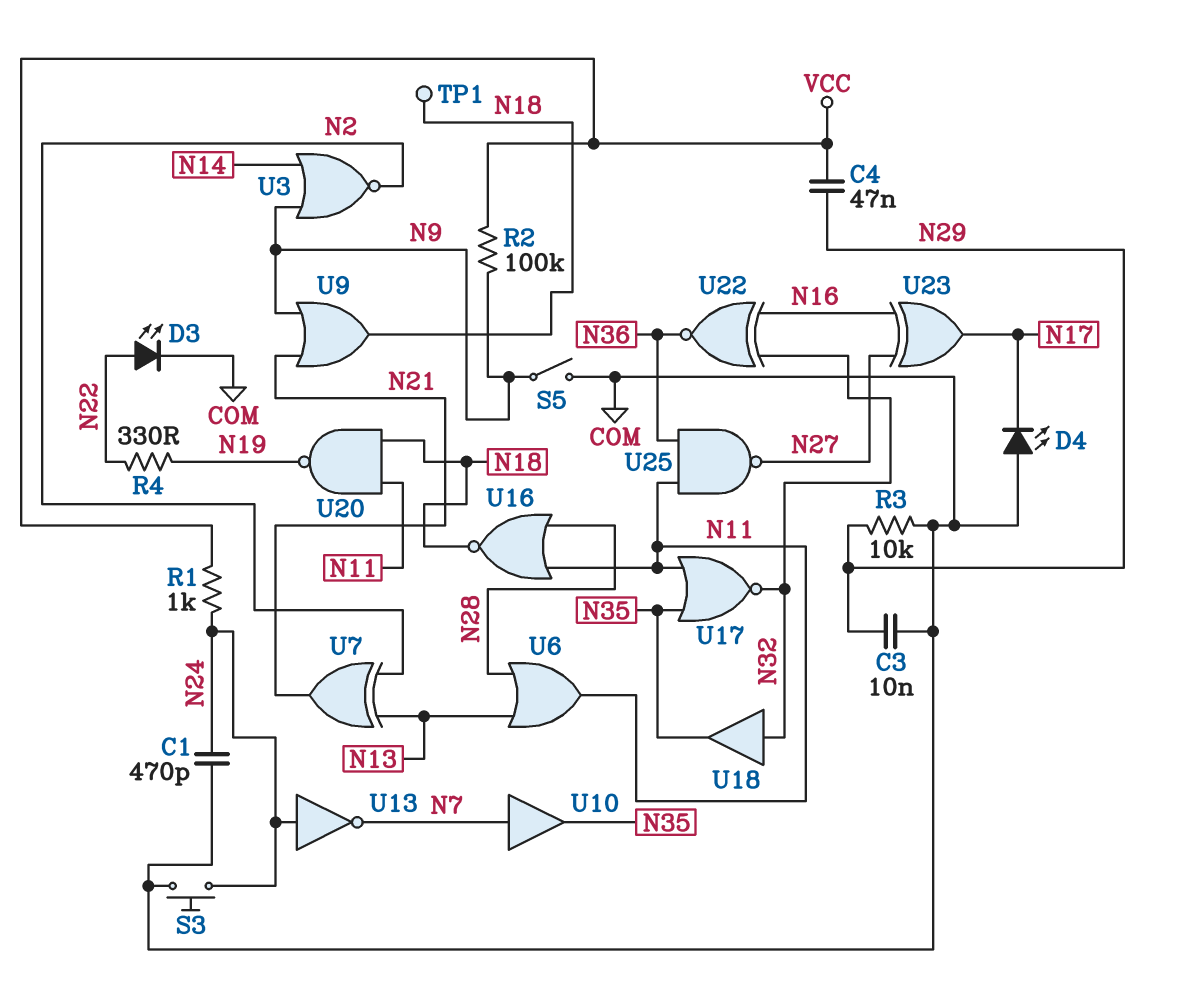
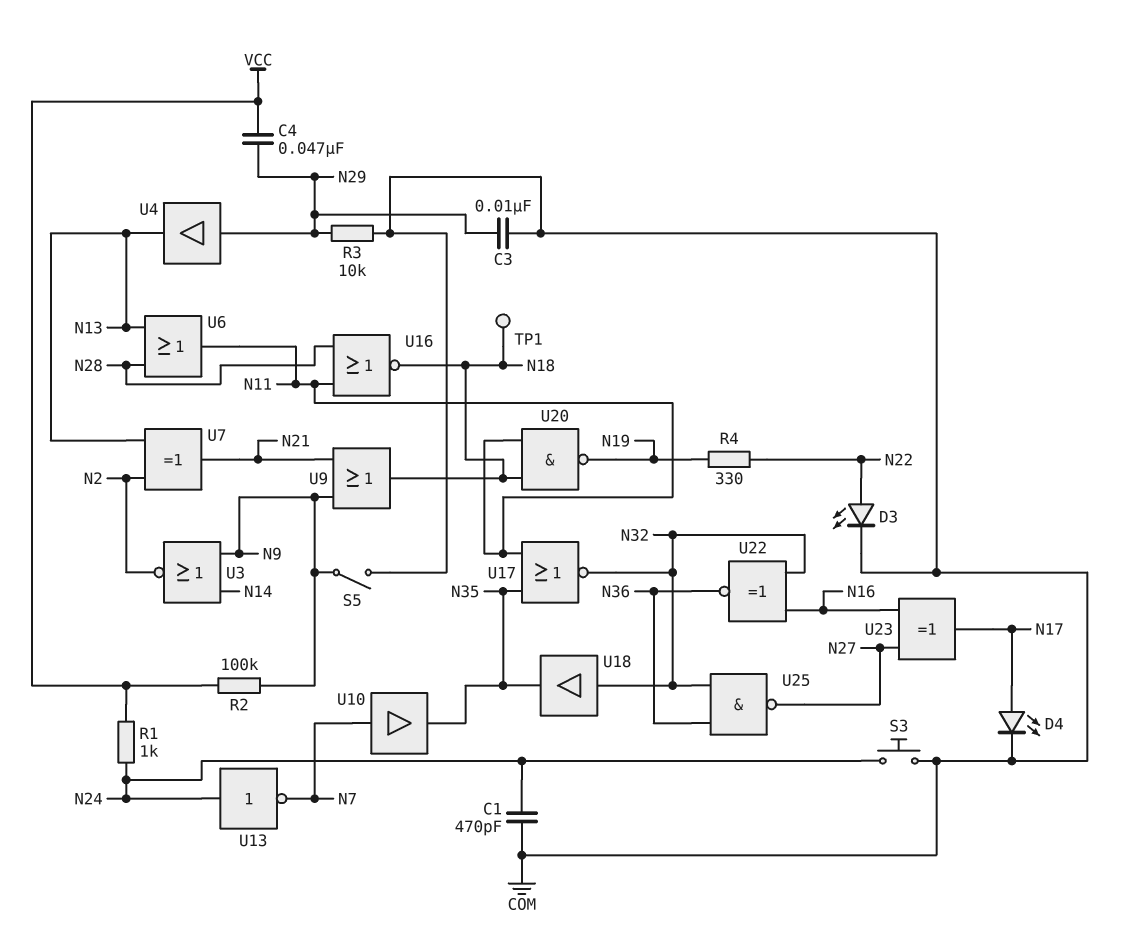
D4: LED (A COM, K N17) -> LED (A N17, K COM)
U4: none -> buffer (in N29, out N13)
U25: NAND (in N11, in N36, out N27) -> NAND (in N32, in N36, out N27)

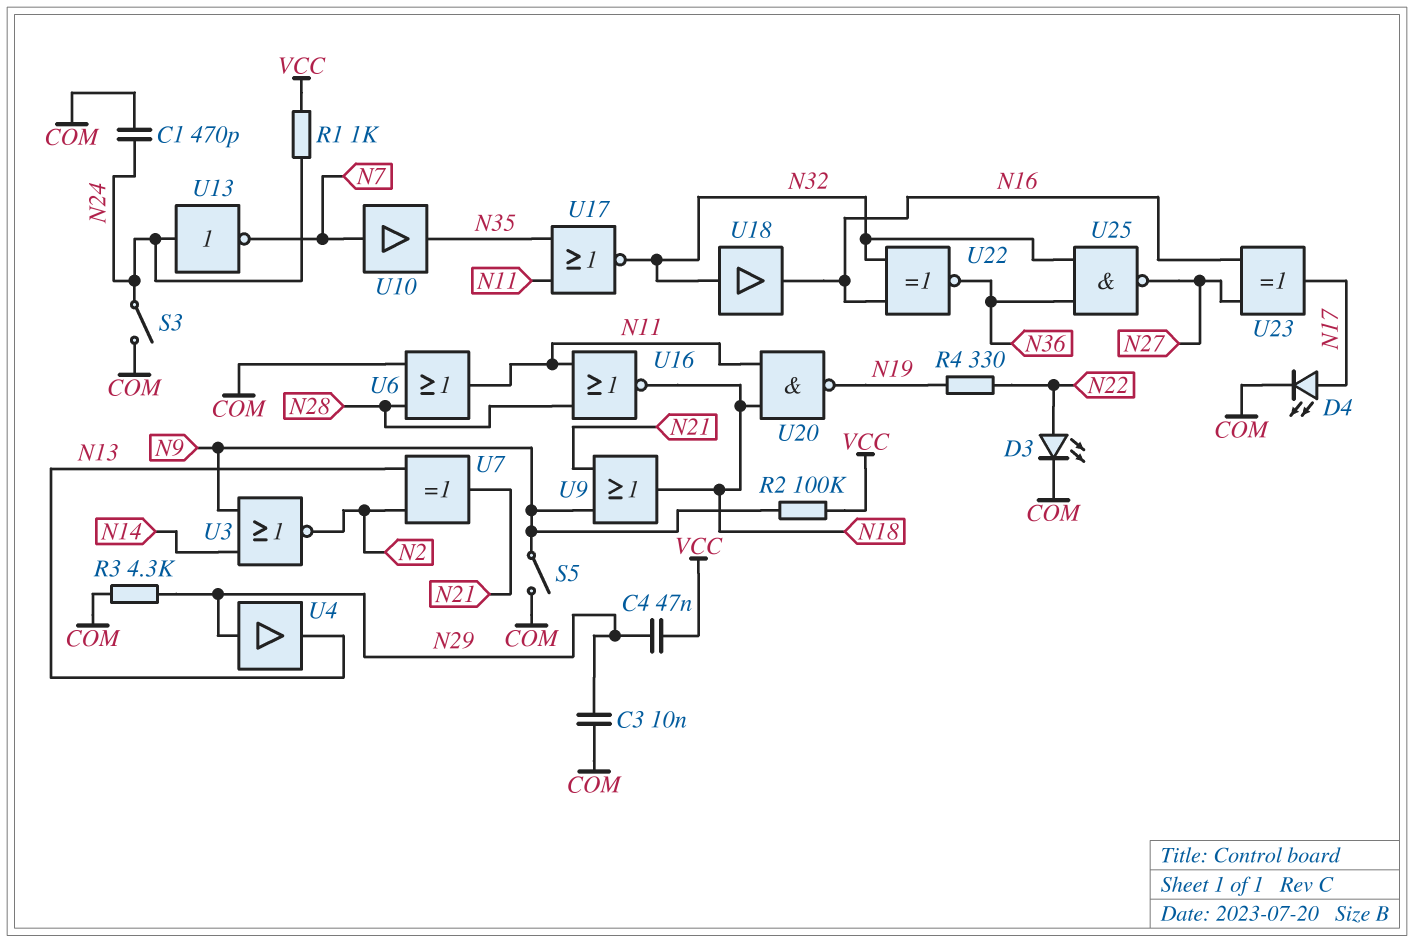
R3: 10k (COM, N29) -> 4.3k (COM, N29)
S3: button (COM, N24) -> switch (COM, N24)
TP1: test point (N18) -> none
U6: OR (in N13, in N28, out N11) -> OR (in COM, in N28, out N11)
U18: buffer (in N32, out N35) -> buffer (in N32, out N16)

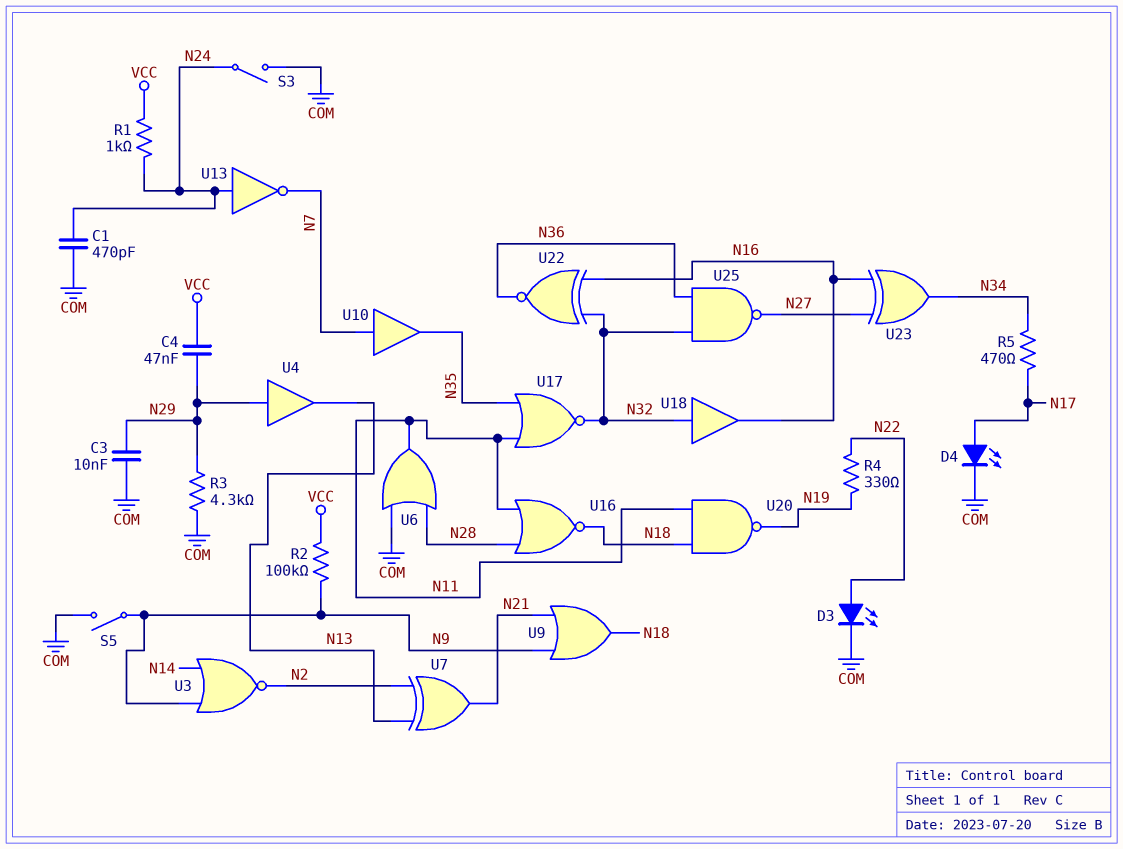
R5: none -> 470 (N17, N34)
U23: XOR (in N16, in N27, out N17) -> XOR (in N16, in N27, out N34)

